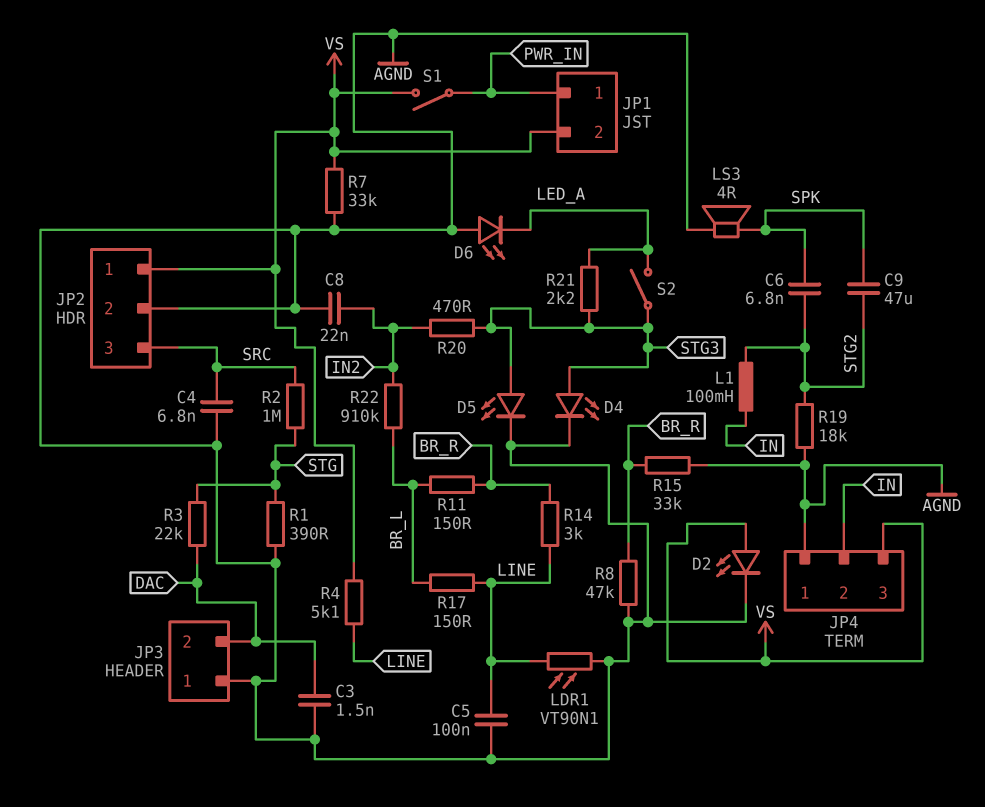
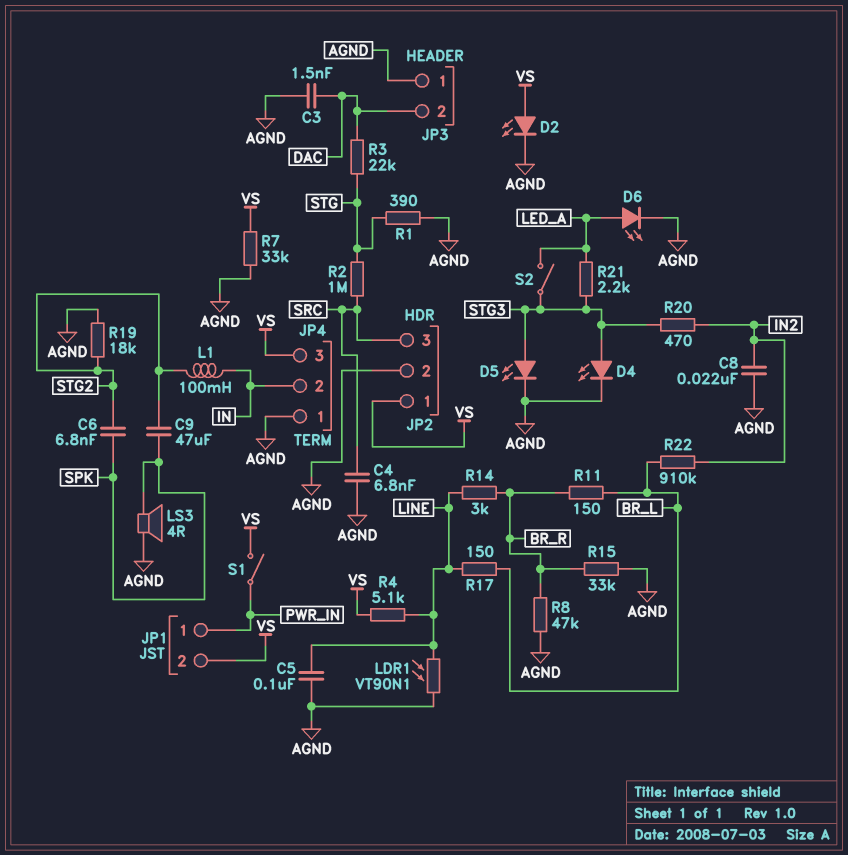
D6: LED (A AGND, K LED_A) -> LED (A LED_A, K AGND)

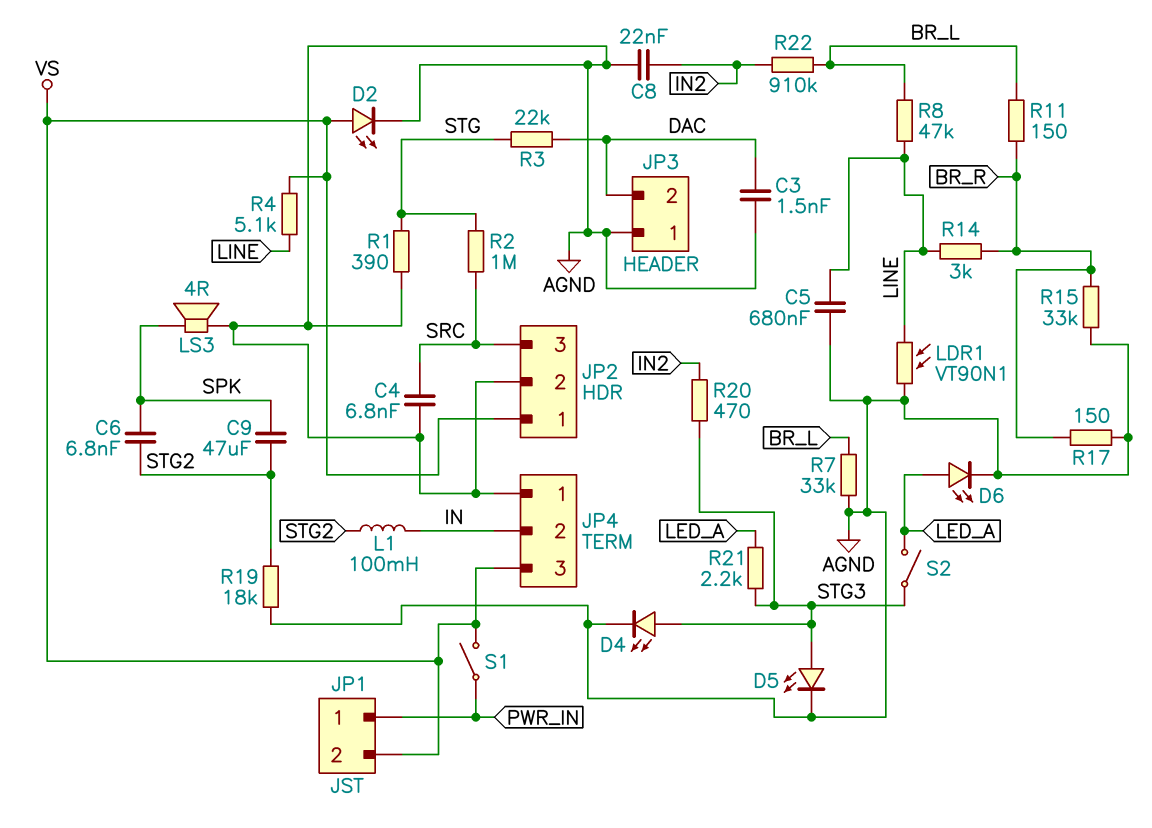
C5: 100nF (AGND, LINE) -> 680nF (AGND, LINE)
R7: 33k (AGND, VS) -> 33k (AGND, BR_L)
R8: 47k (AGND, BR_R) -> 47k (BR_L, LINE)
R17: 150 (BR_L, LINE) -> 150 (AGND, BR_R)

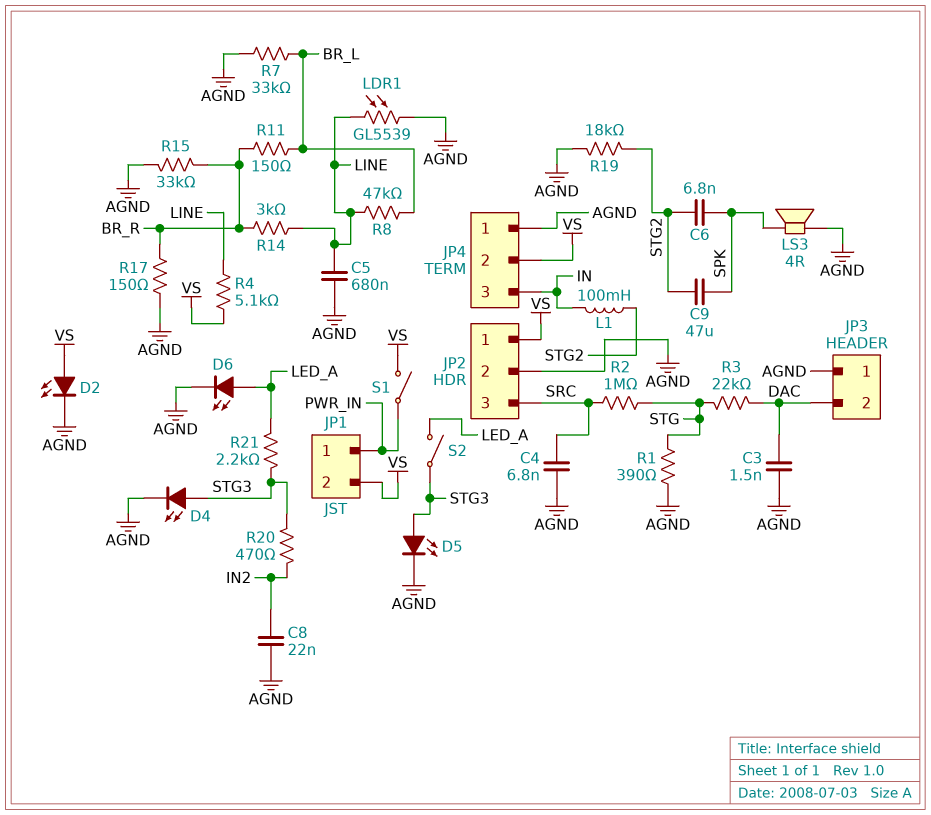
JP4 pin 2: IN -> VS
JP4 pin 3: VS -> IN
LDR1: VT90N1 (AGND, LINE) -> GL5539 (AGND, LINE)
R22: 910k (BR_L, IN2) -> none

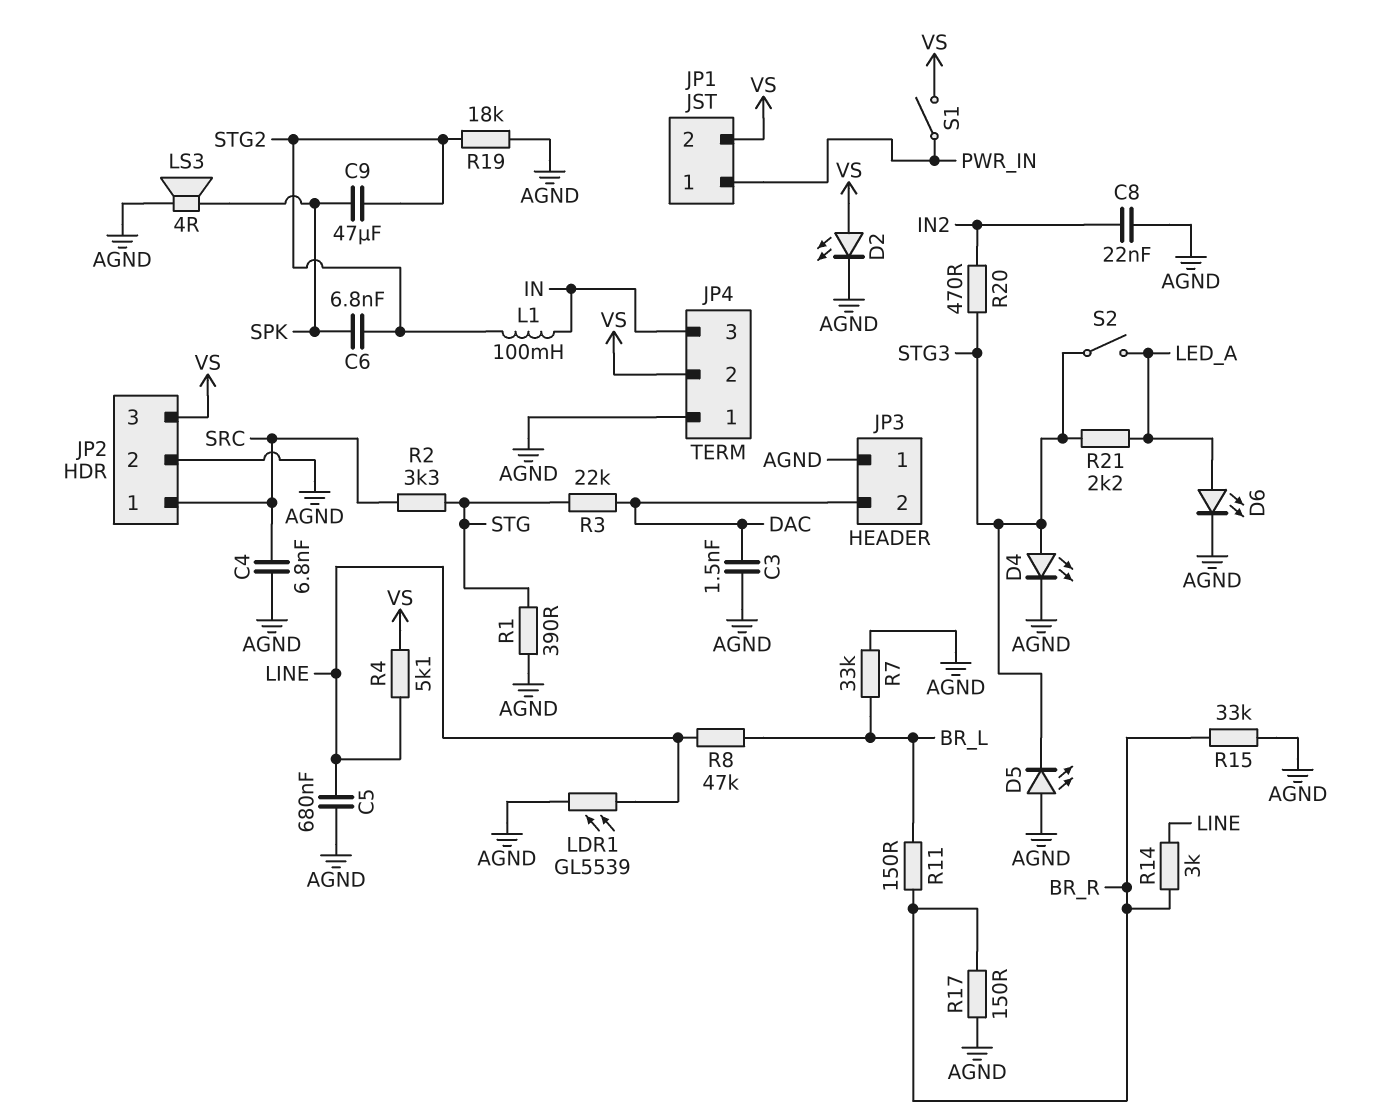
D5: LED (A STG3, K AGND) -> LED (A AGND, K STG3)
JP2 pin 1: VS -> SRC
JP2 pin 3: SRC -> VS
R2: 1M (SRC, STG) -> 3.3k (SRC, STG)

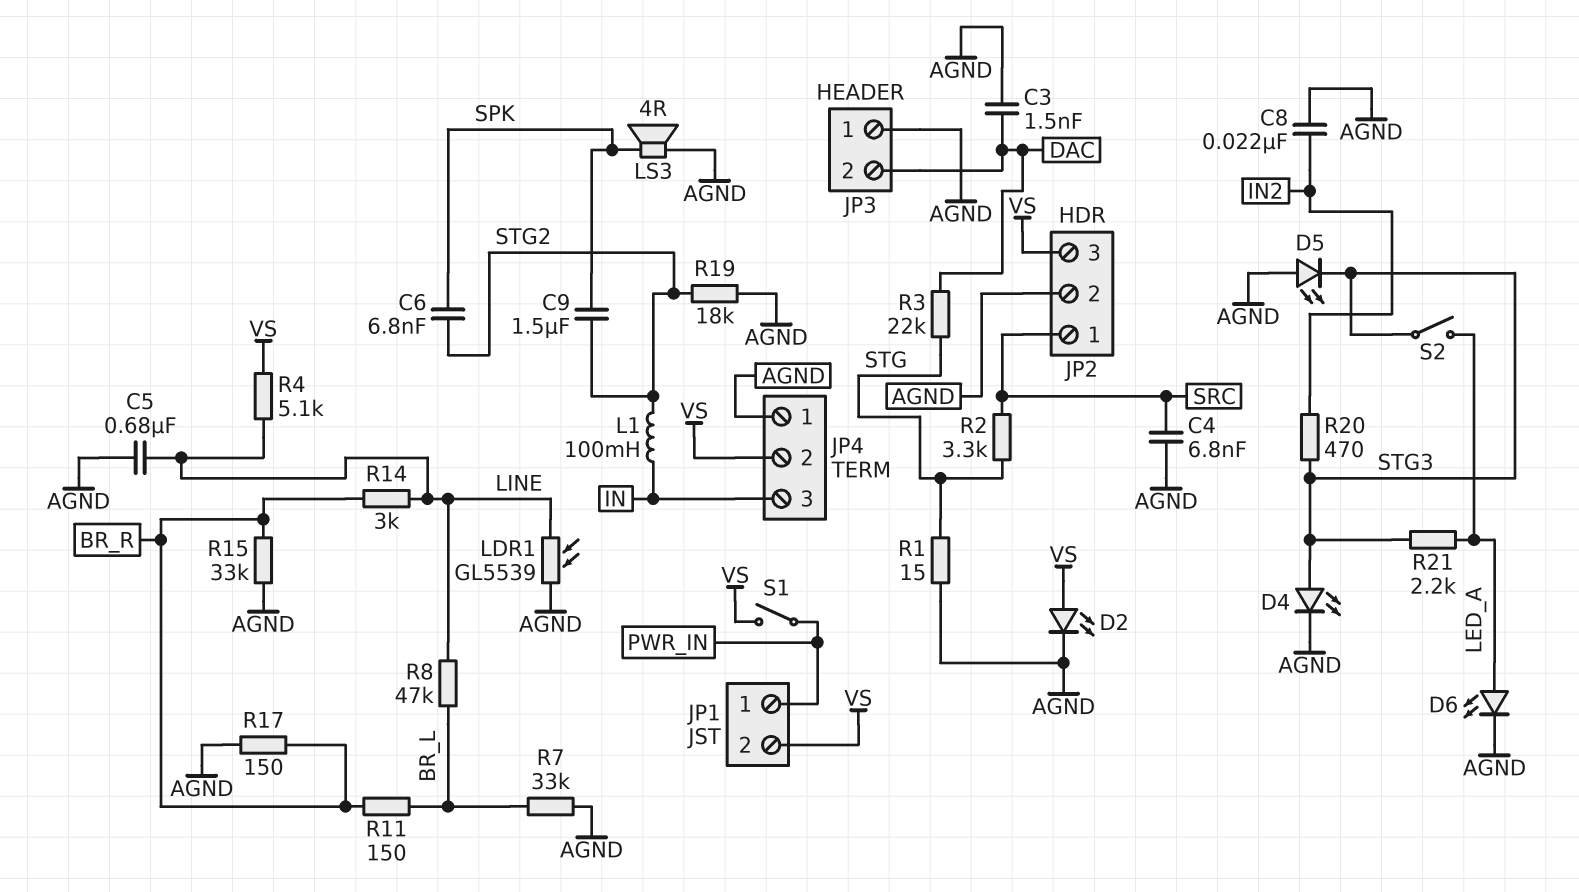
C9: 47uF (SPK, STG2) -> 1.5uF (SPK, STG2)
R1: 390 (AGND, STG) -> 15 (AGND, STG)

